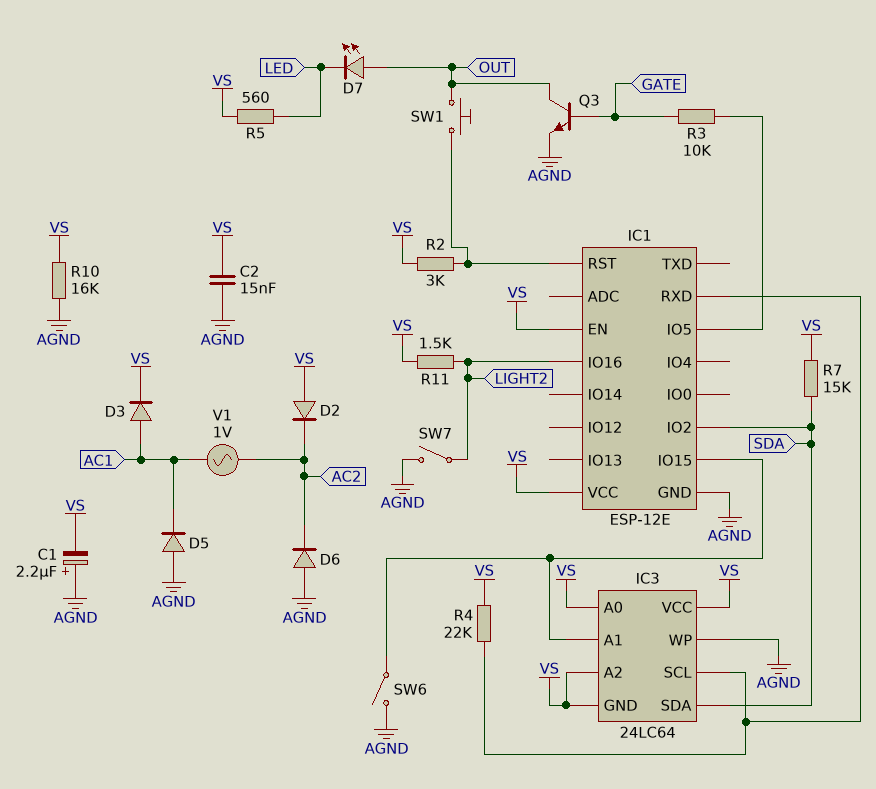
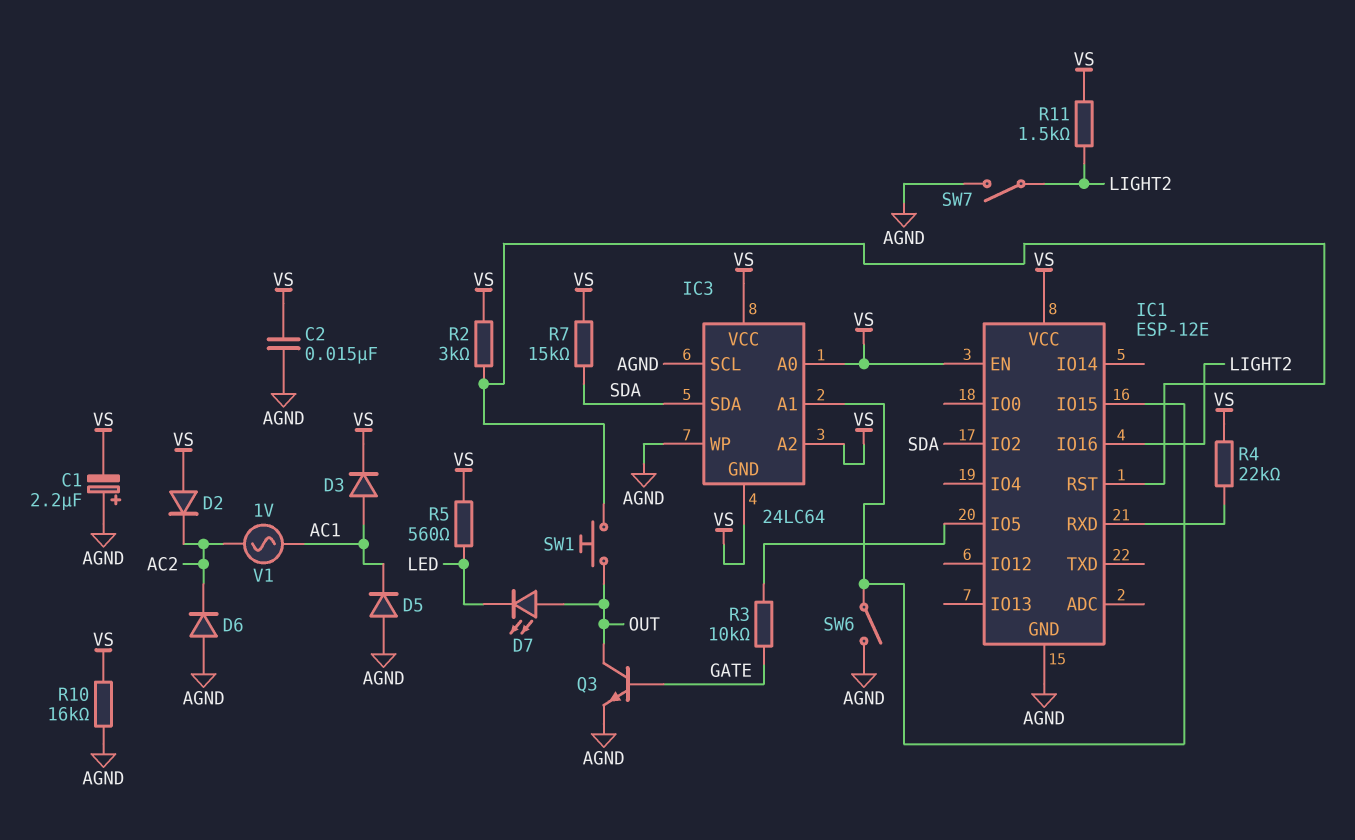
IC3 pin SCL: IC1/RXD -> AGND

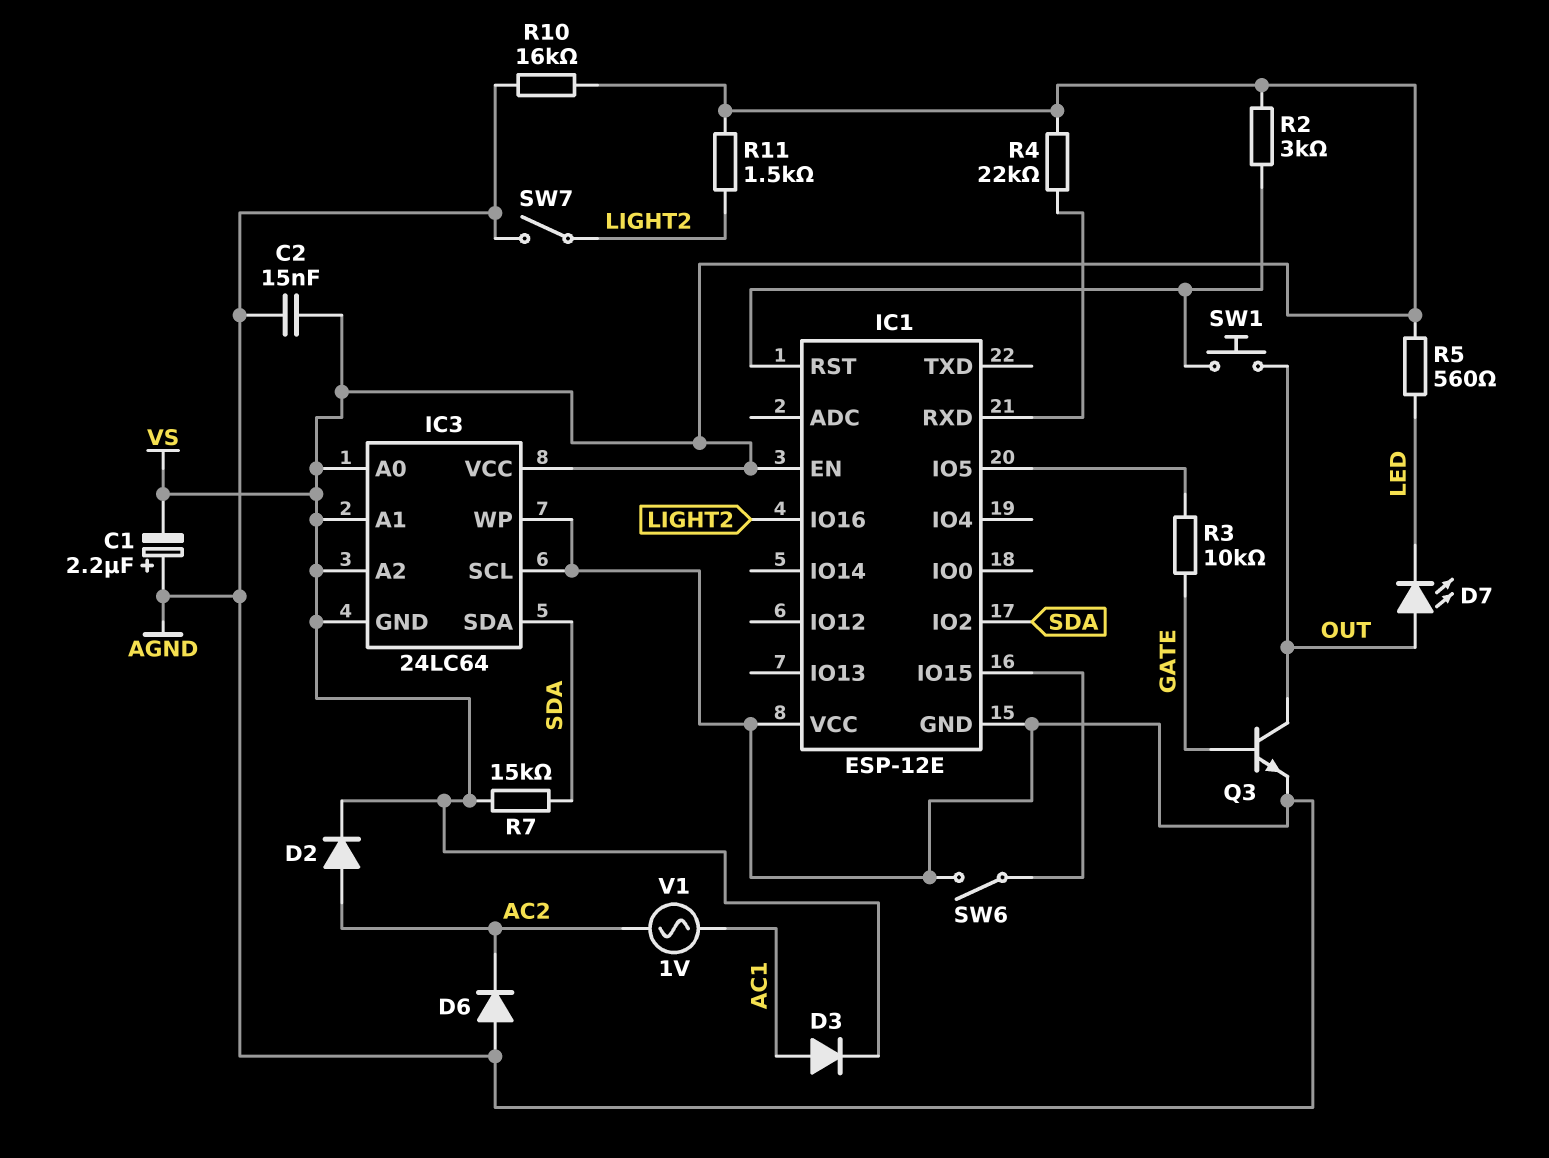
D2: diode (A VS, K AC2) -> diode (A AC2, K VS)
D5: diode (A AGND, K AC1) -> none
IC1 pin VCC: VS -> AGND
IC3 pin A1: IC1/IO15 -> VS

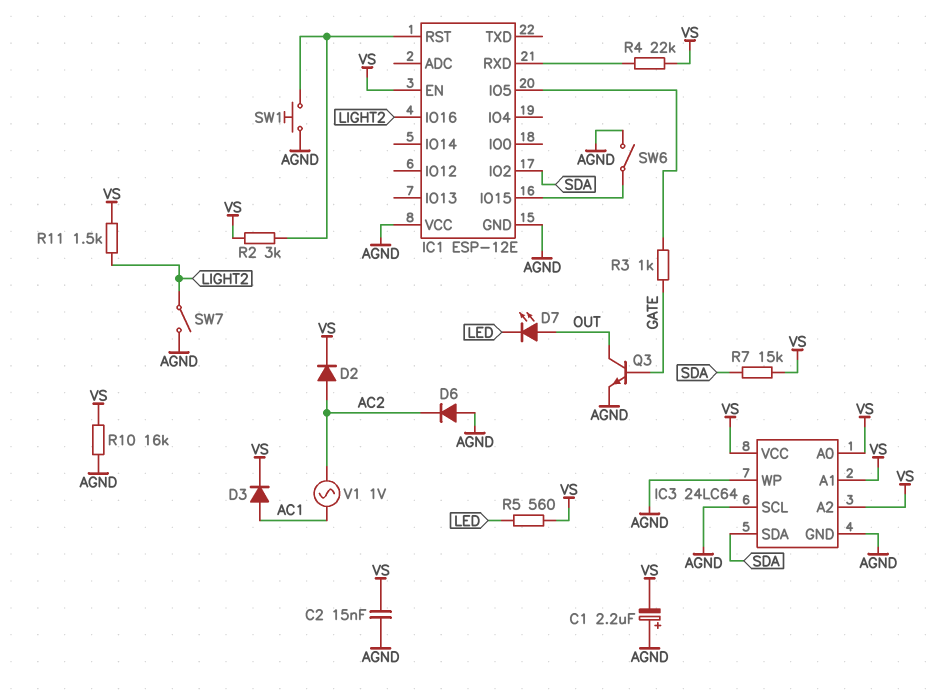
IC3 pin GND: VS -> AGND
R3: 10k (GATE, IC1/IO5) -> 1k (GATE, IC1/IO5)
SW1: button (IC1/RST, OUT) -> button (AGND, IC1/RST)

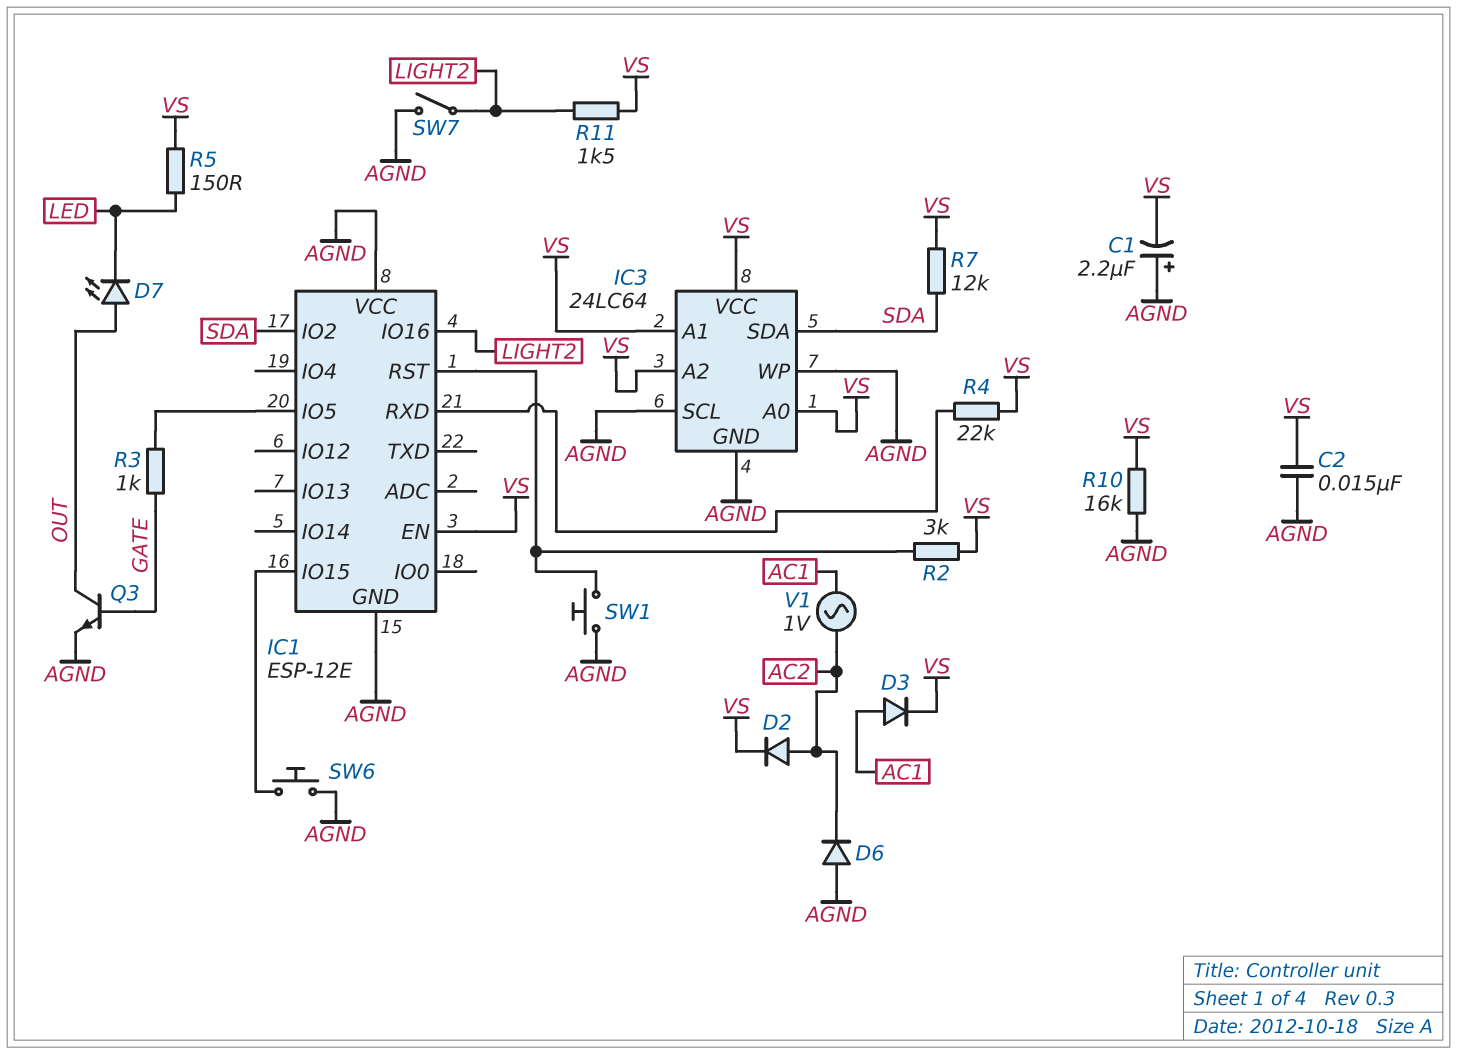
R5: 560 (LED, VS) -> 150 (LED, VS)
R7: 15k (SDA, VS) -> 12k (SDA, VS)
SW6: switch (AGND, IC1/IO15) -> button (AGND, IC1/IO15)

